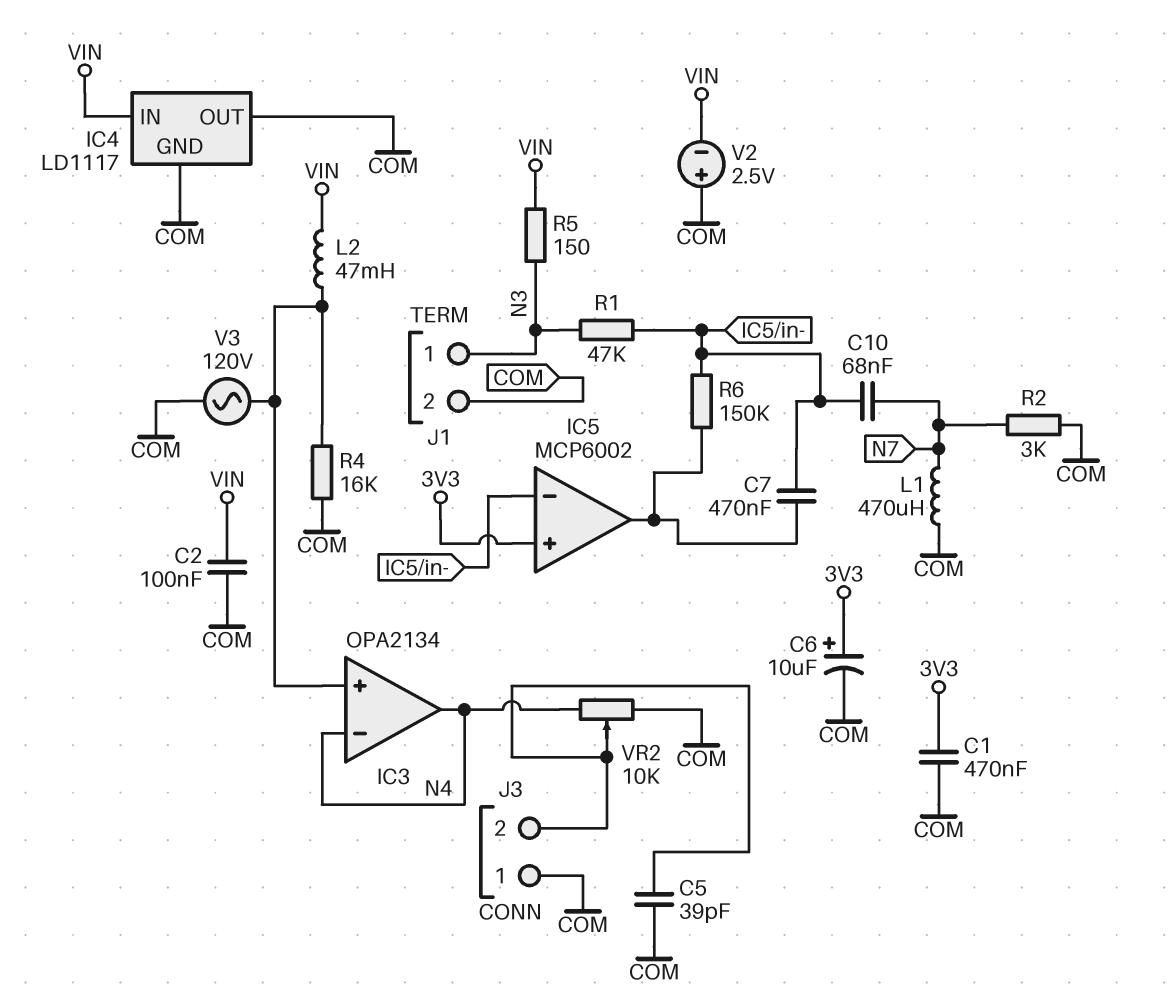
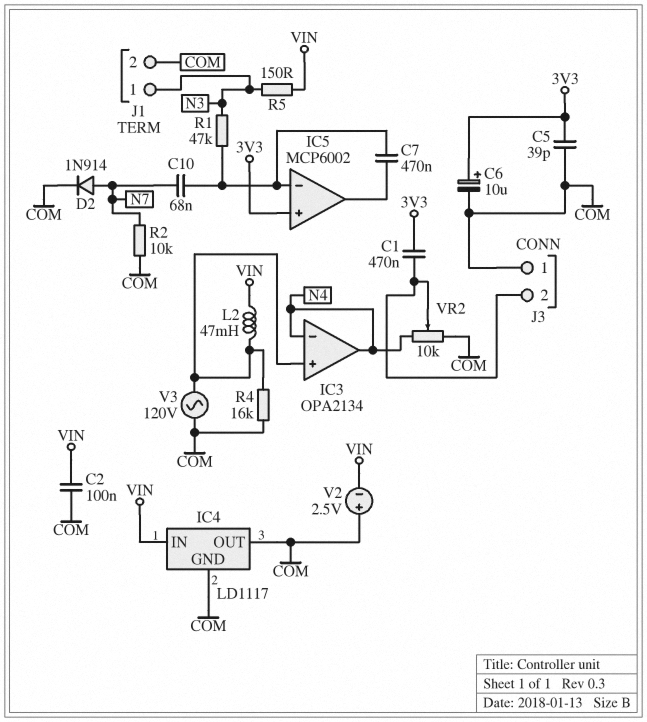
C1: 470nF (3V3, COM) -> 470nF (3V3, J3/2)
C5: 39pF (COM, J3/2) -> 39pF (3V3, COM)
D2: none -> diode 1N914 (A N7, K COM)
L1: 470uH (COM, N7) -> none
R2: 3k (COM, N7) -> 10k (COM, N7)
R6: 150k (IC5/in-, IC5/out) -> none

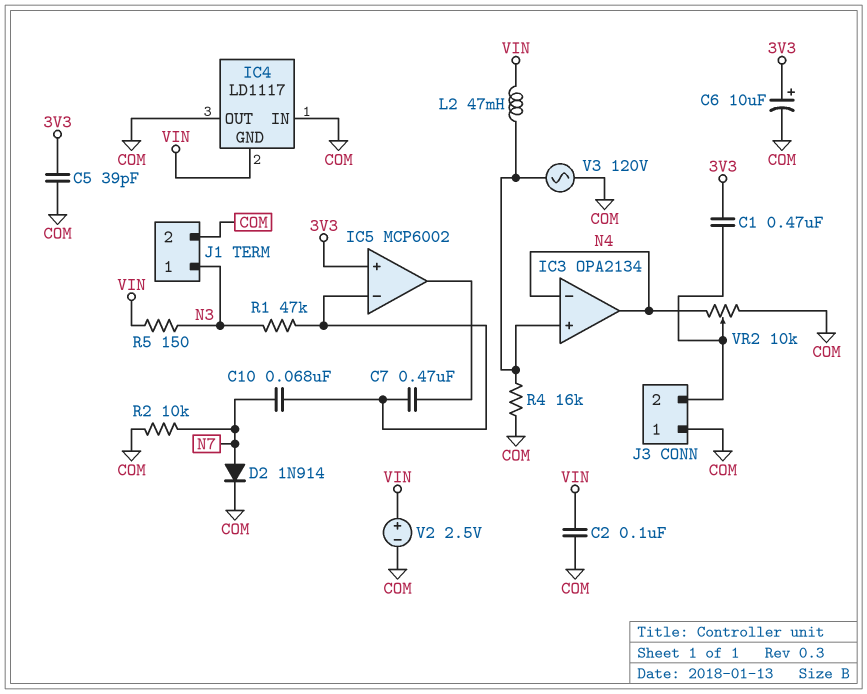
IC4 pin GND: COM -> VIN
IC4 pin IN: VIN -> COM
V2: 2.5V (plus COM, minus VIN) -> 2.5V (plus VIN, minus COM)

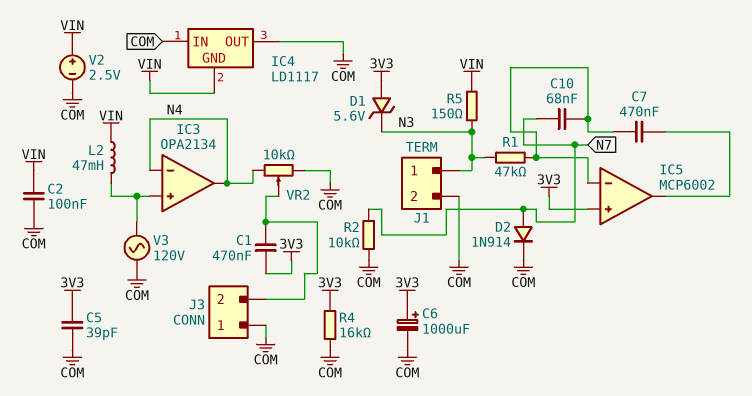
C6: 10uF (plus 3V3, minus COM) -> 1000uF (plus 3V3, minus COM)
D1: none -> zener 5.6V (A 3V3, K N3)
R4: 16k (COM, IC3/in+) -> 16k (3V3, COM)

